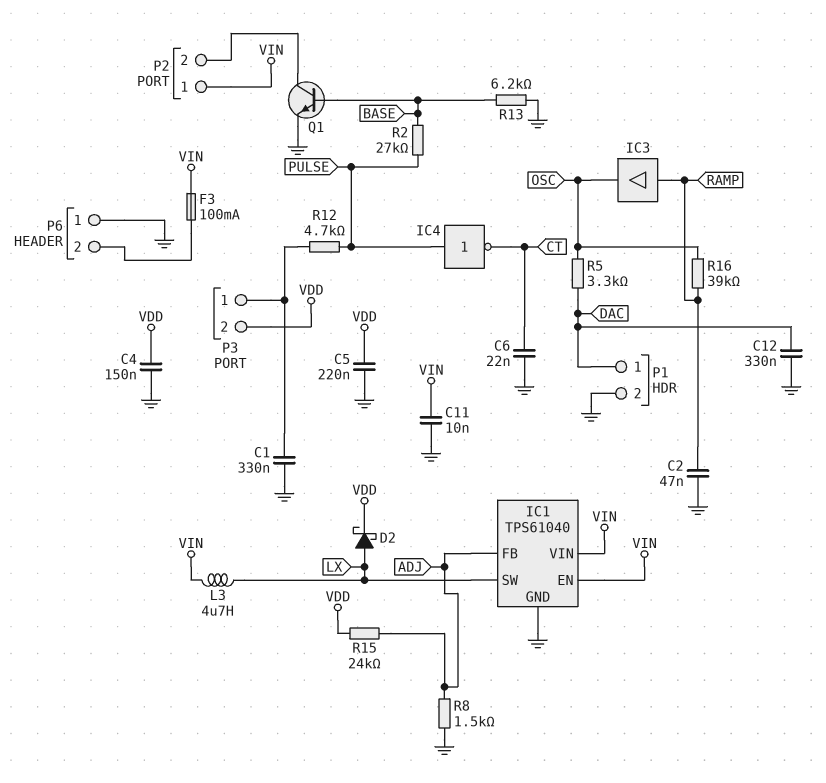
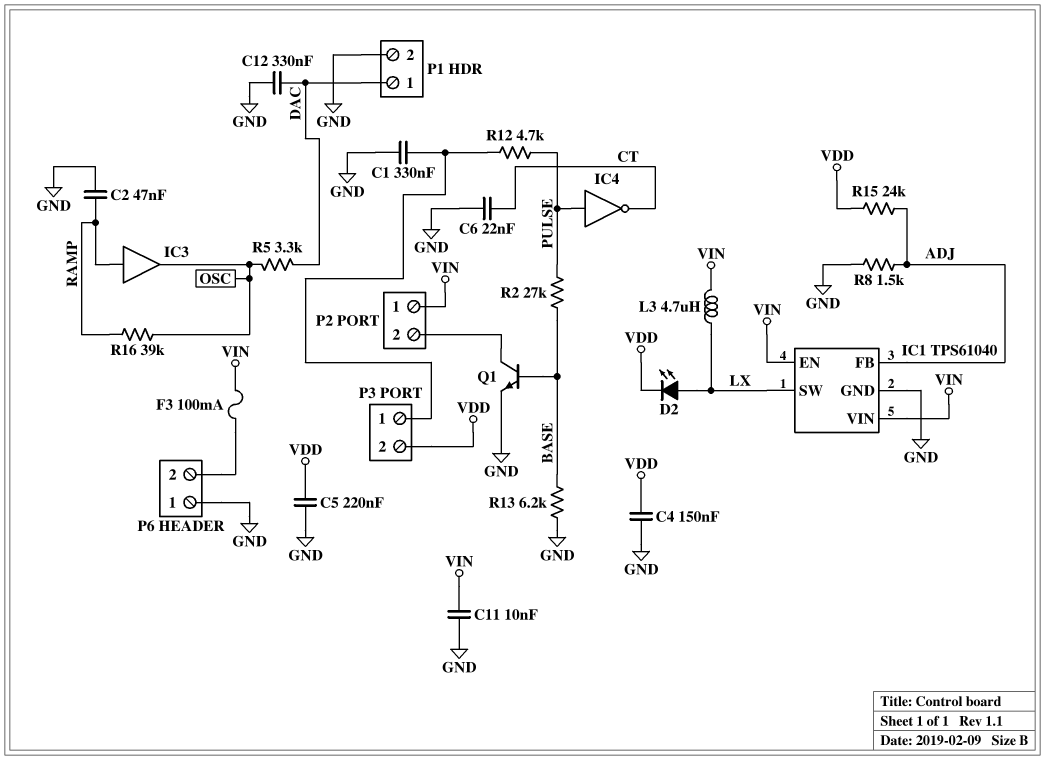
D2: schottky (A LX, K VDD) -> LED (A LX, K VDD)

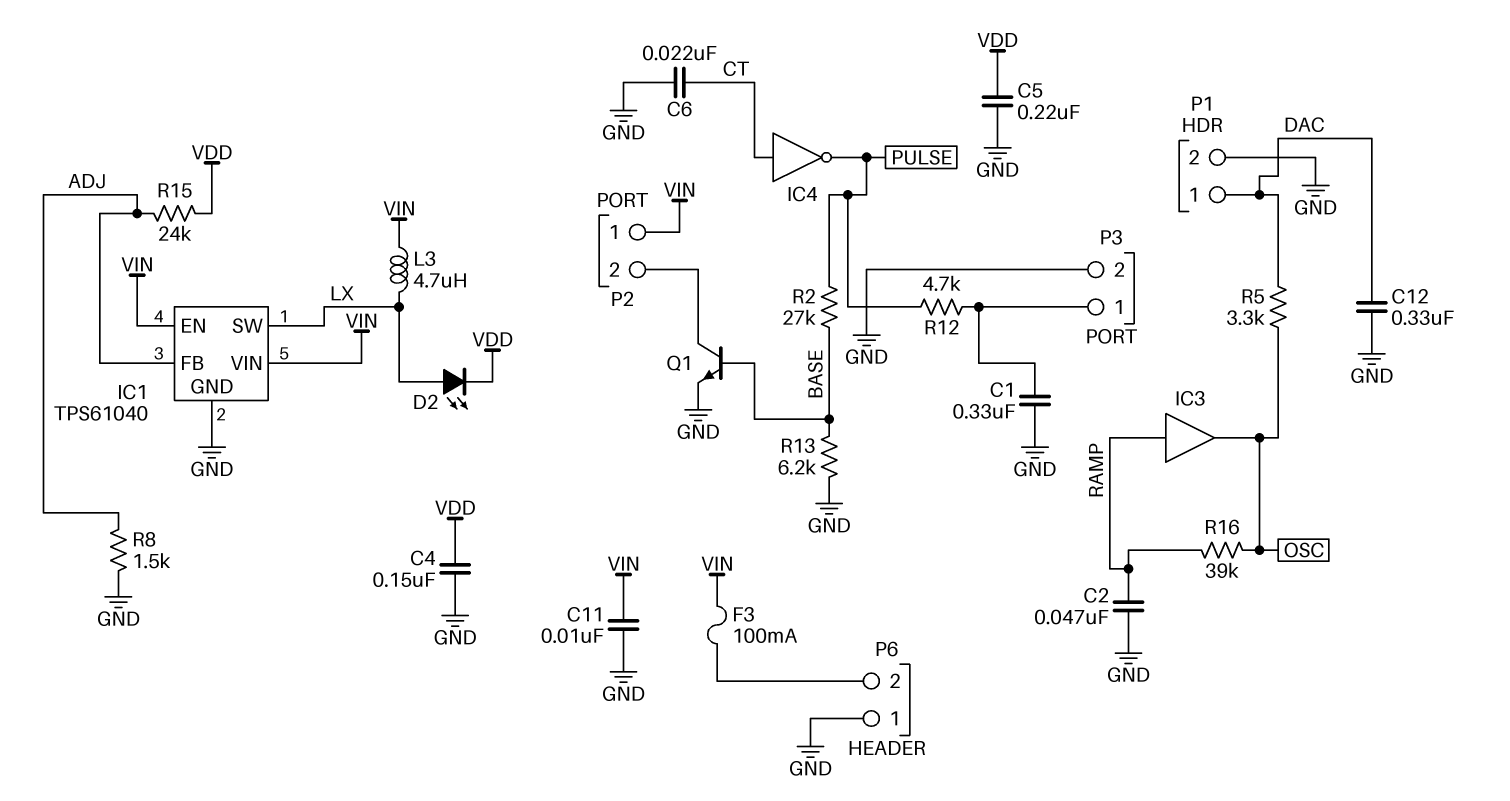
IC4: NOT (in PULSE, out CT) -> NOT (in CT, out PULSE)
P3 pin 2: VDD -> GND

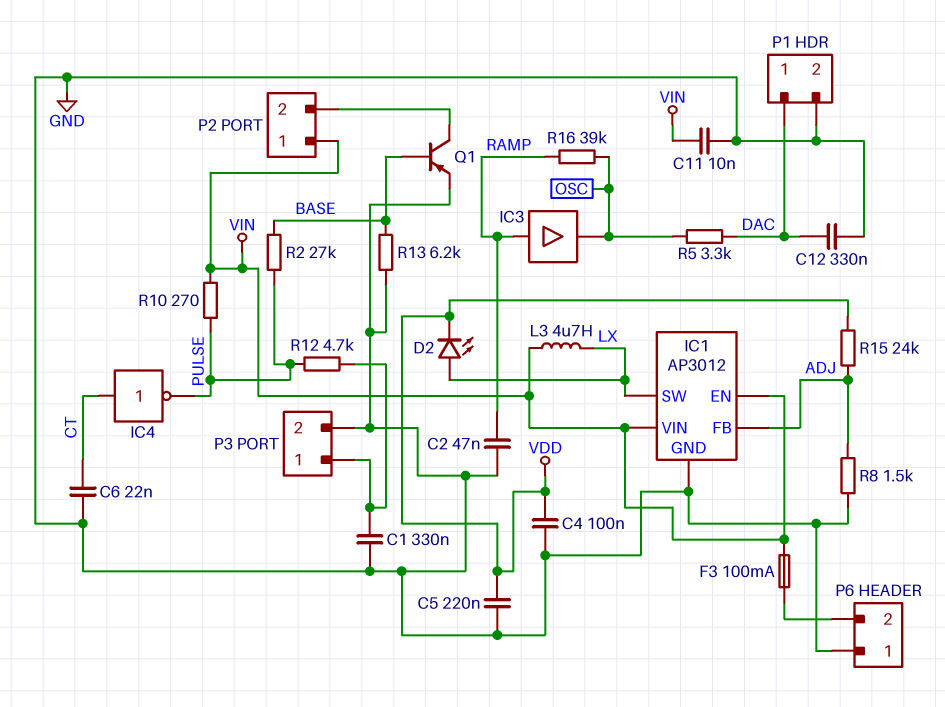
C4: 150nF (GND, VDD) -> 100nF (GND, VDD)
IC1: TPS61040 -> AP3012
Q1: NPN (B BASE, C P2/2, E GND) -> PNP (B BASE, C P2/2, E GND)
R10: none -> 270 (PULSE, VIN)

